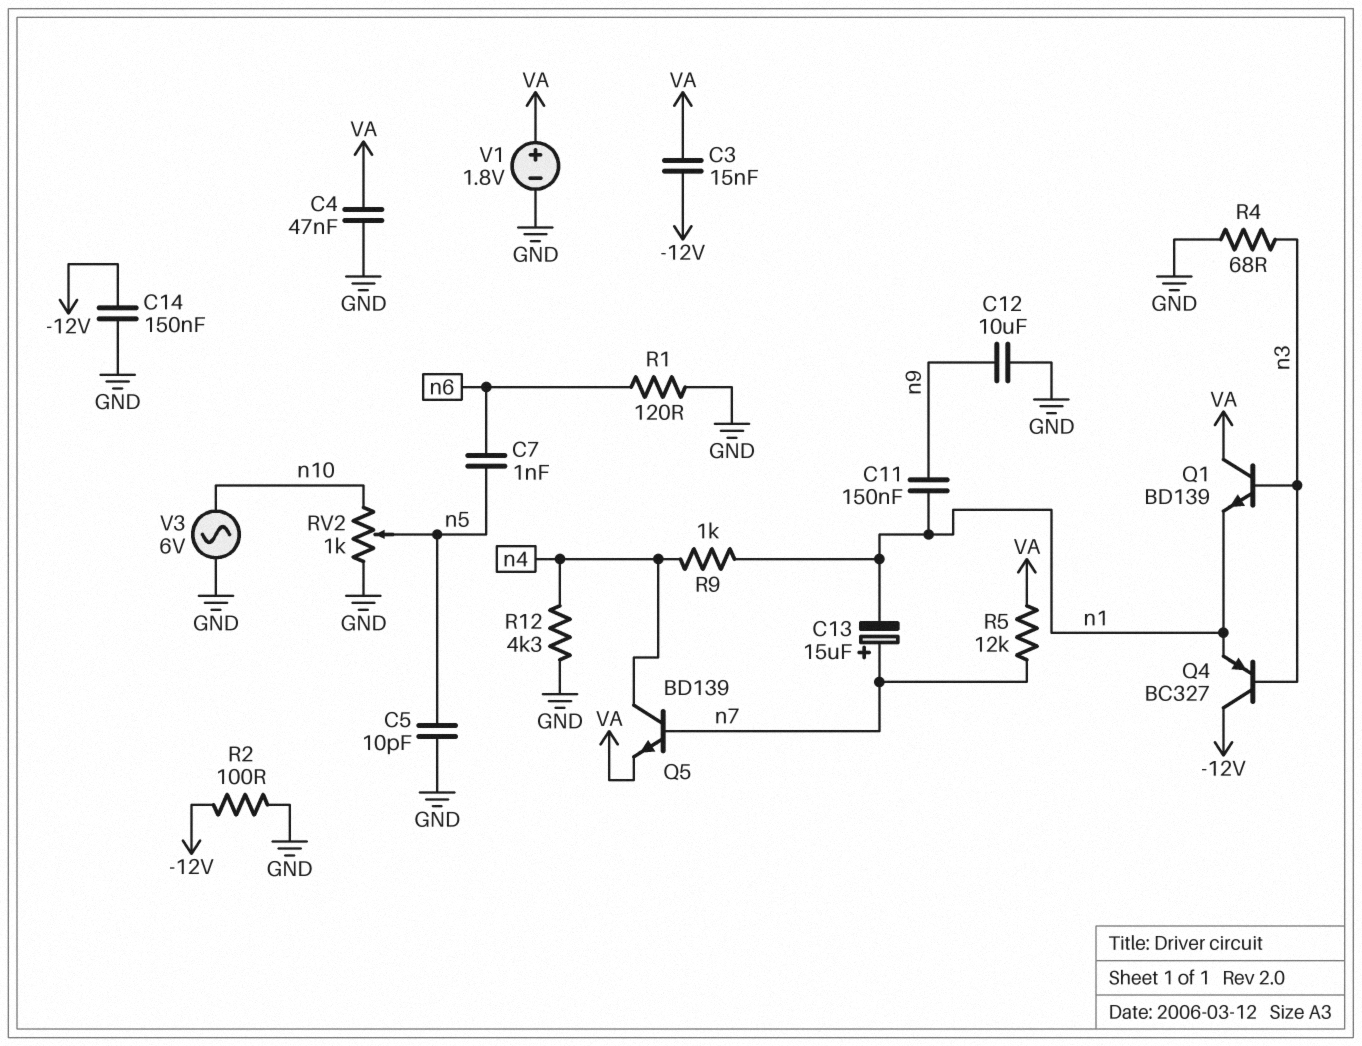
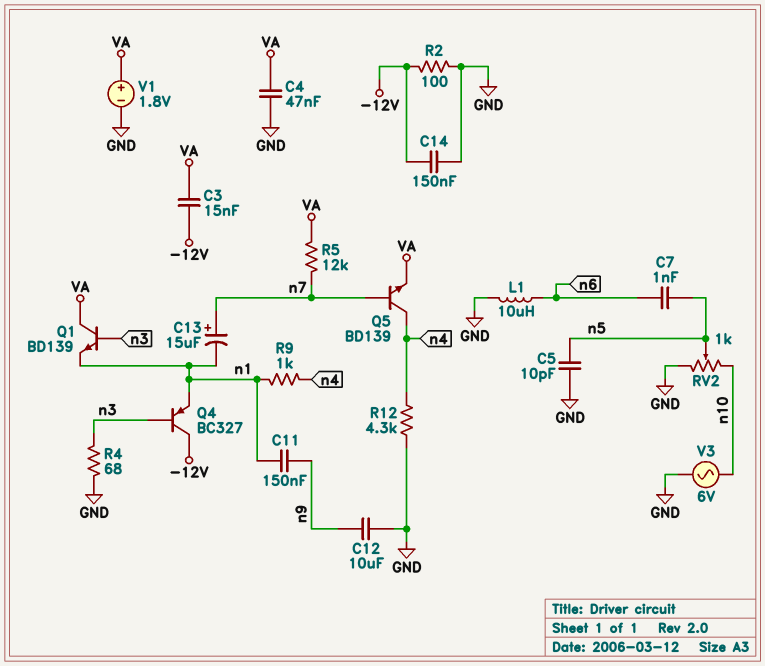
L1: none -> 10uH (GND, n6)
R1: 120 (GND, n6) -> none

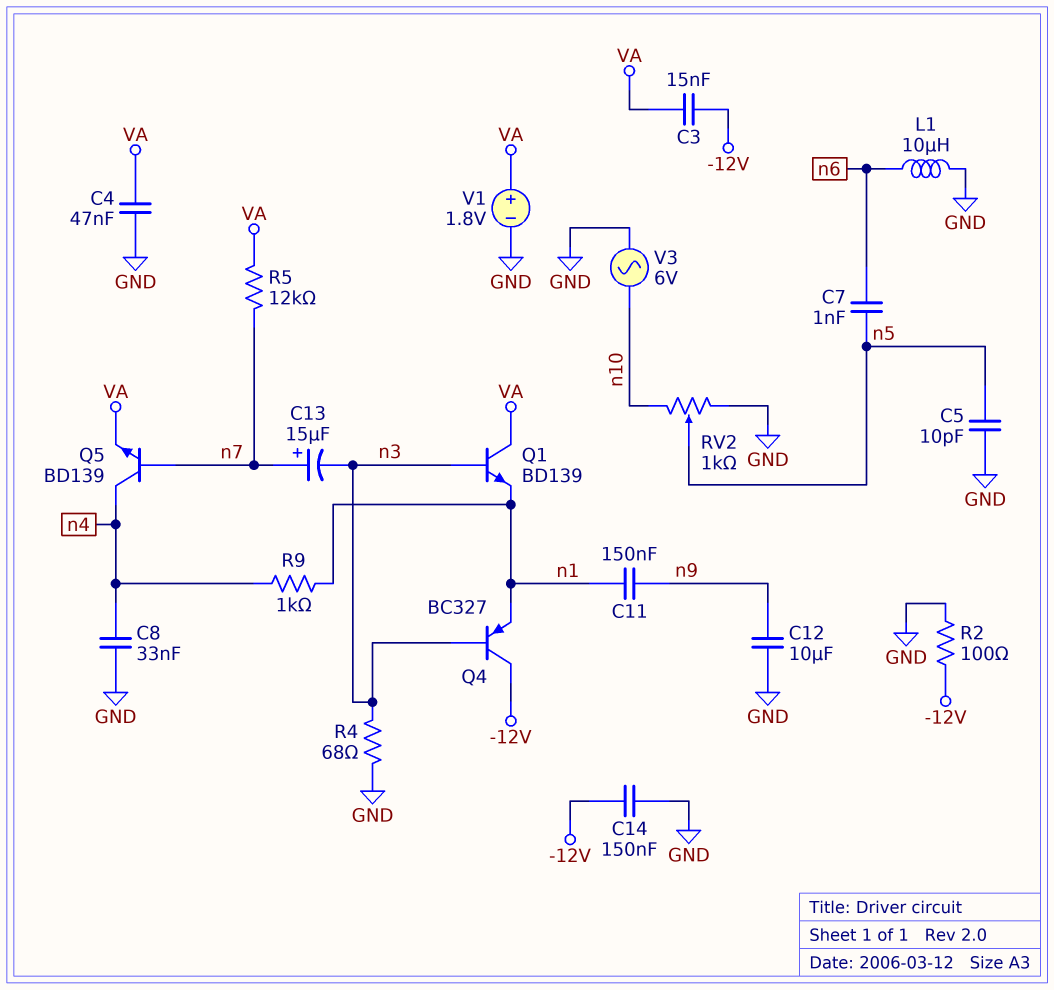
C8: none -> 33nF (GND, n4)
C13: 15uF (plus n7, minus n1) -> 15uF (plus n7, minus n3)
R12: 4.3k (GND, n4) -> none

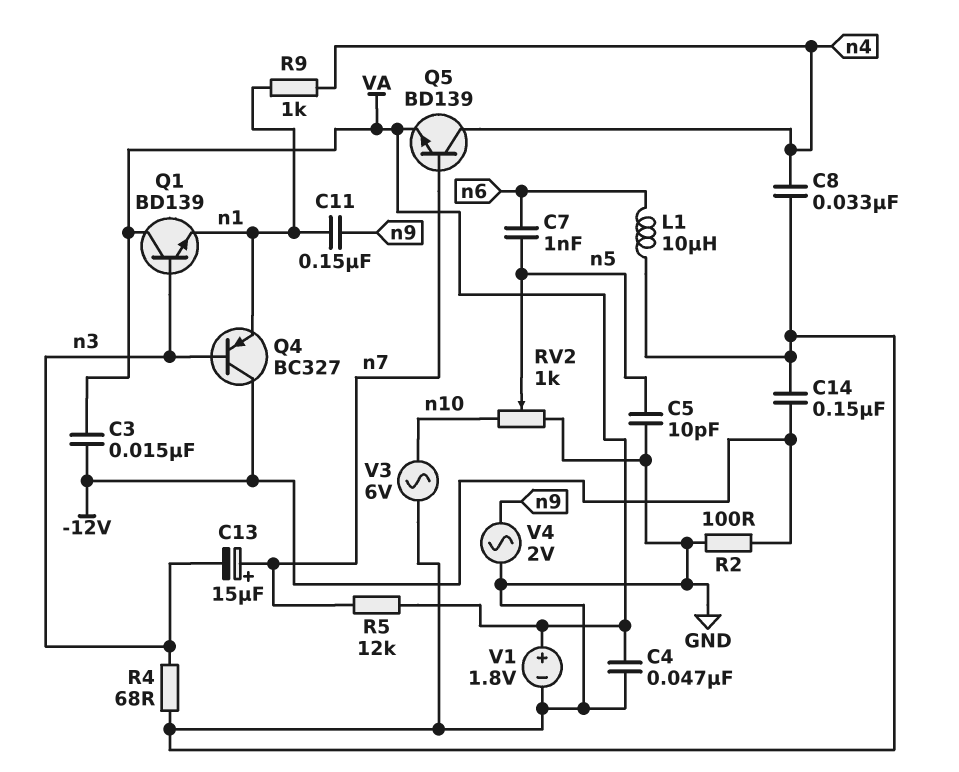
C12: 10uF (GND, n9) -> none
V4: none -> AC 2V (GND, n9)

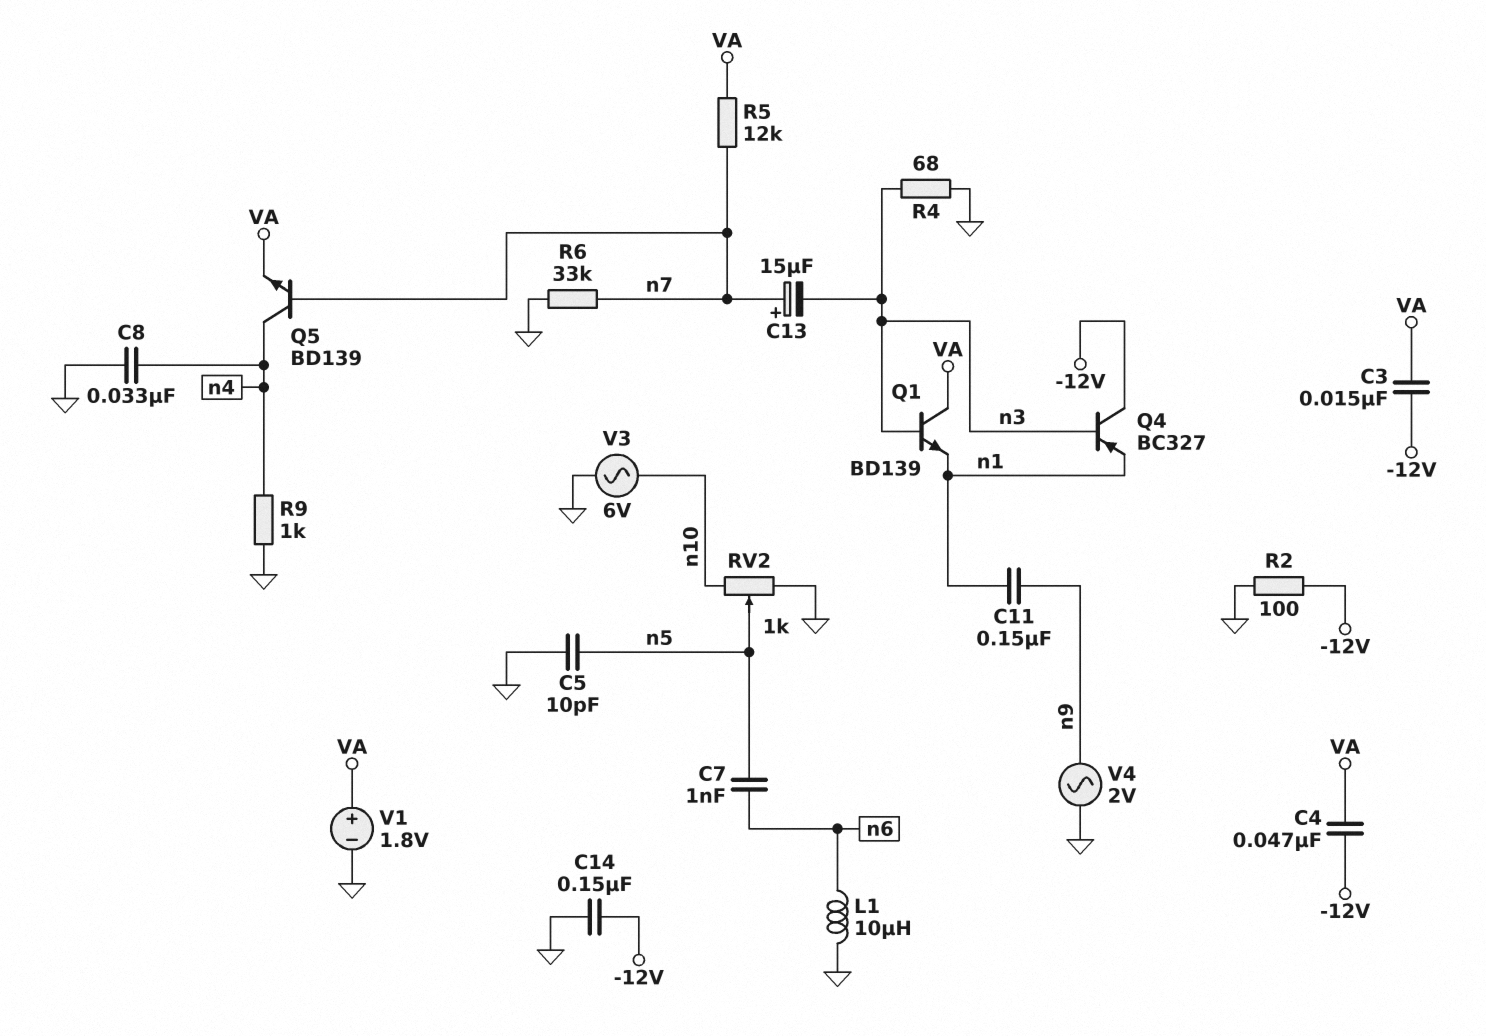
C4: 47nF (GND, VA) -> 47nF (-12V, VA)
R6: none -> 33k (GND, n7)
R9: 1k (n1, n4) -> 1k (GND, n4)

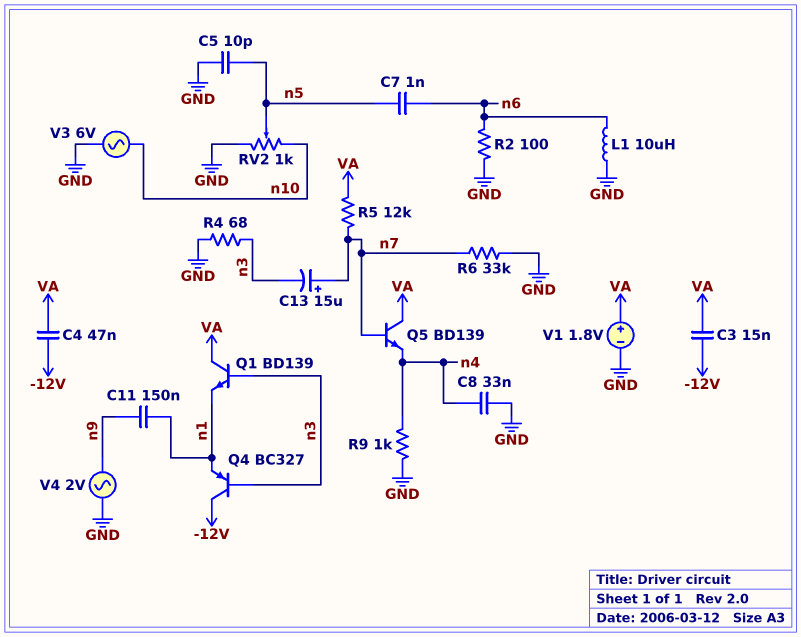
C14: 150nF (-12V, GND) -> none
Q5: NPN BD139 (B n7, C n4, E VA) -> NPN BD139 (B n7, C VA, E n4)
R2: 100 (-12V, GND) -> 100 (GND, n6)

